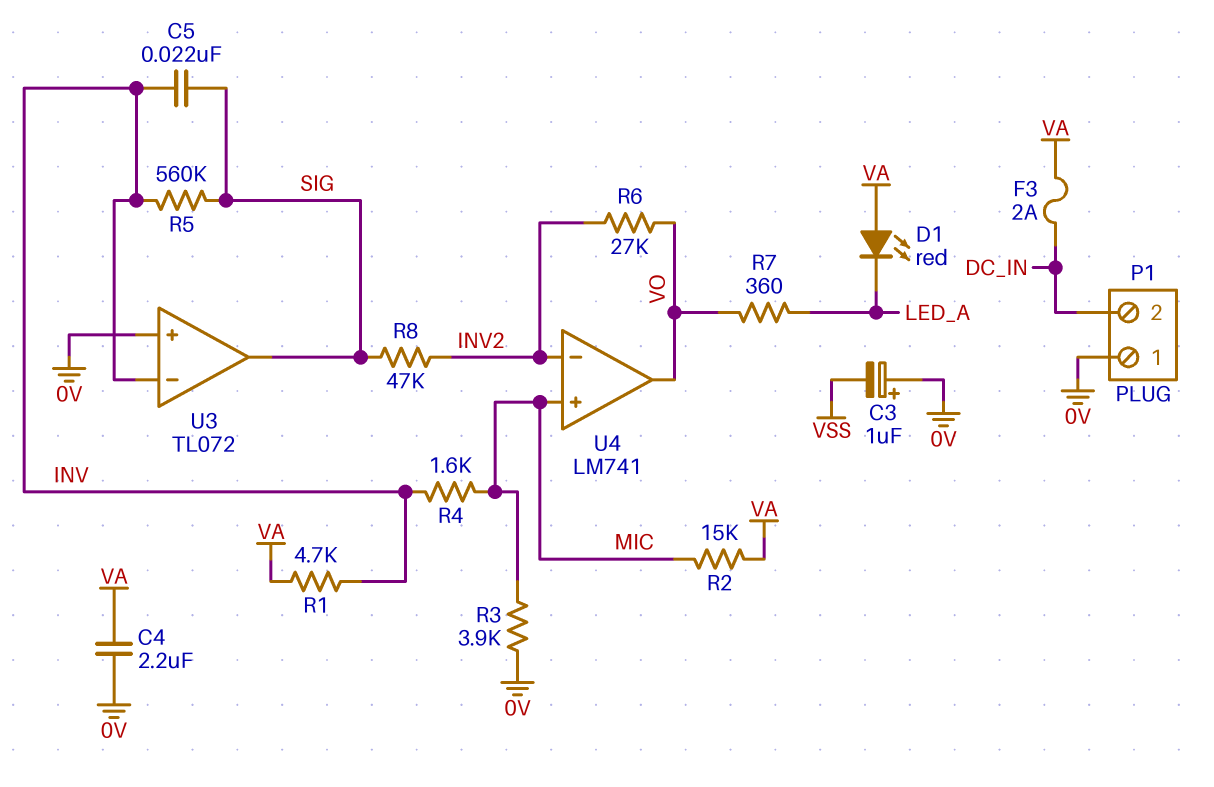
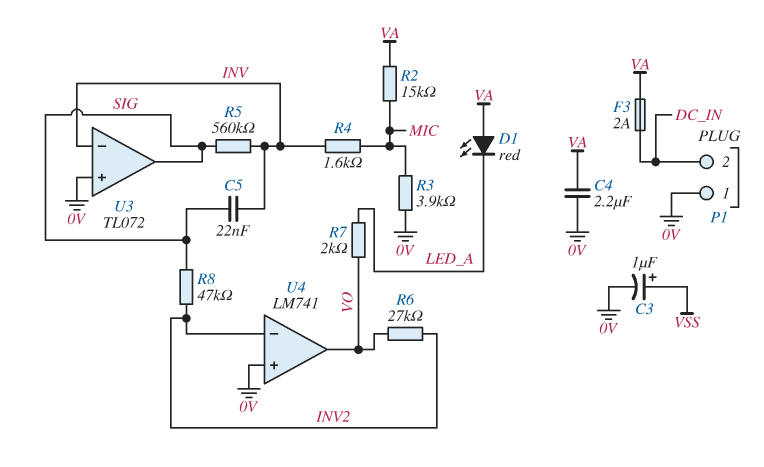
C3: 1uF (plus 0V, minus VSS) -> 1uF (plus VSS, minus 0V)
R1: 4.7k (INV, VA) -> none
R7: 360 (LED_A, VO) -> 2k (LED_A, VO)
U4 pin in+: MIC -> 0V

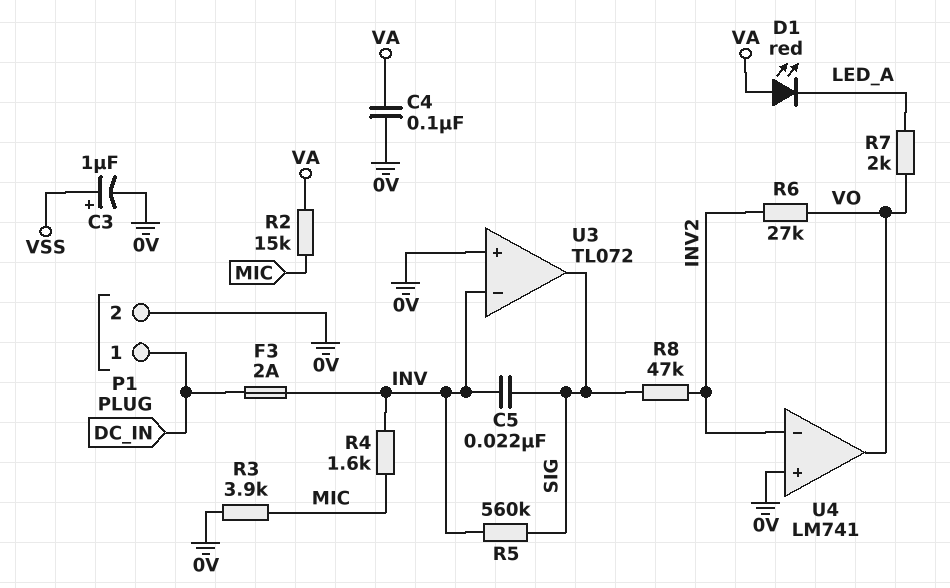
C4: 2.2uF (0V, VA) -> 100nF (0V, VA)
F3: 2A (DC_IN, VA) -> 2A (DC_IN, INV)
P1 pin 1: 0V -> DC_IN
P1 pin 2: DC_IN -> 0V

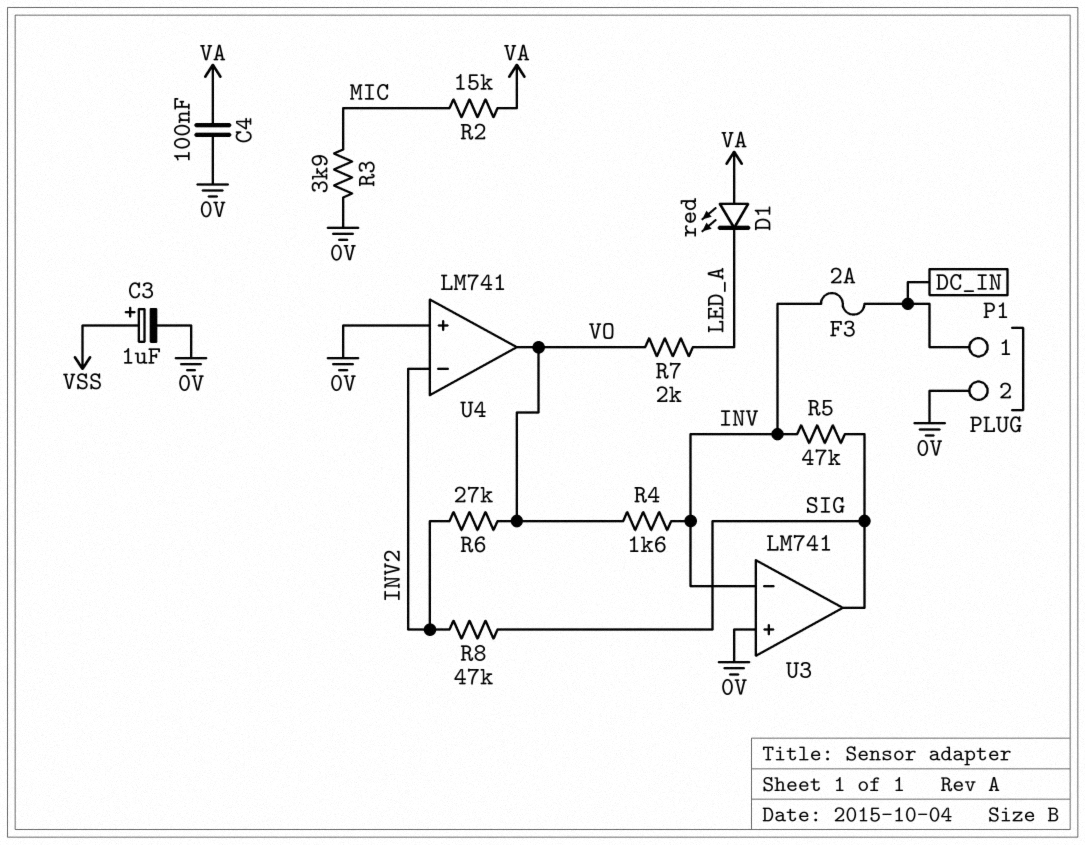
C5: 22nF (INV, SIG) -> none
R4: 1.6k (INV, MIC) -> 1.6k (INV, VO)
R5: 560k (INV, SIG) -> 47k (INV, SIG)
U3: TL072 -> LM741

